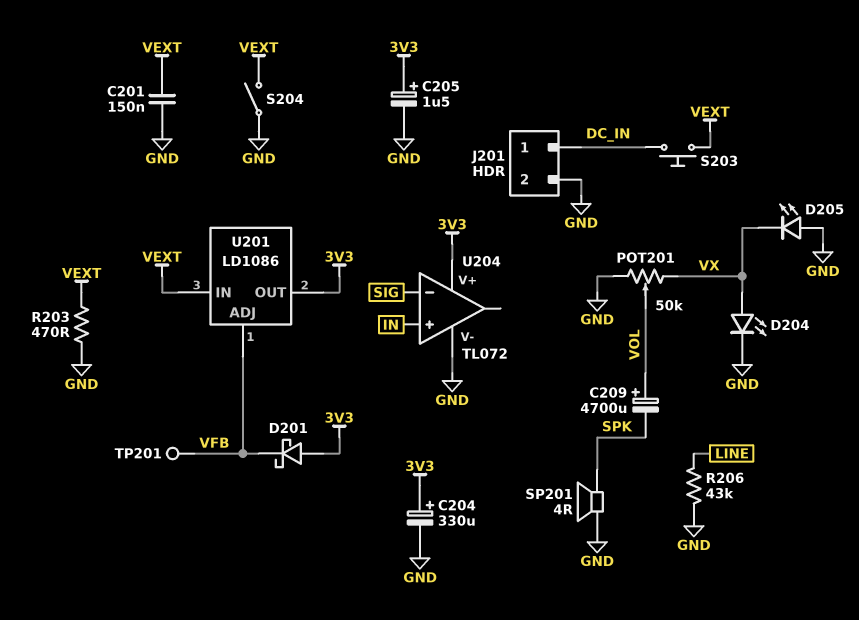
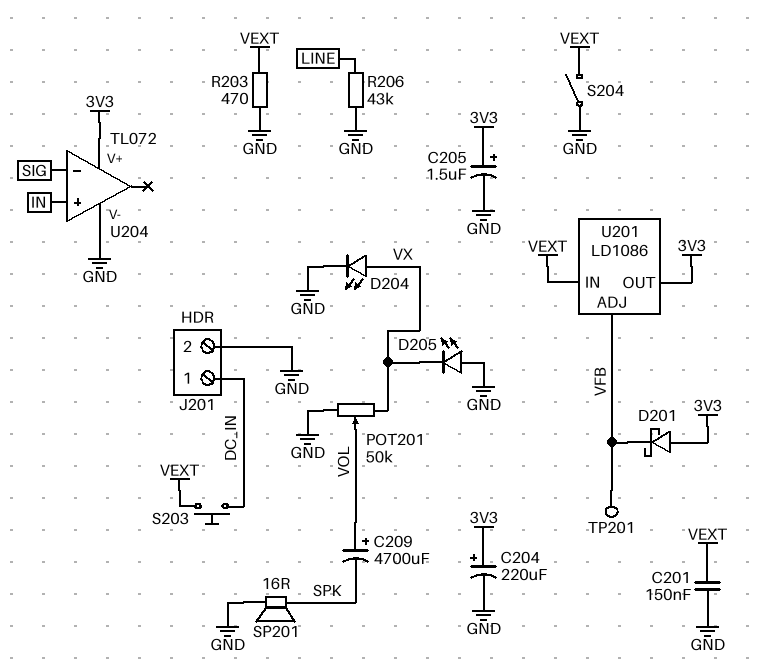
C204: 330uF (plus 3V3, minus GND) -> 220uF (plus 3V3, minus GND)
SP201: speaker 4R (GND, SPK) -> speaker 16R (GND, SPK)

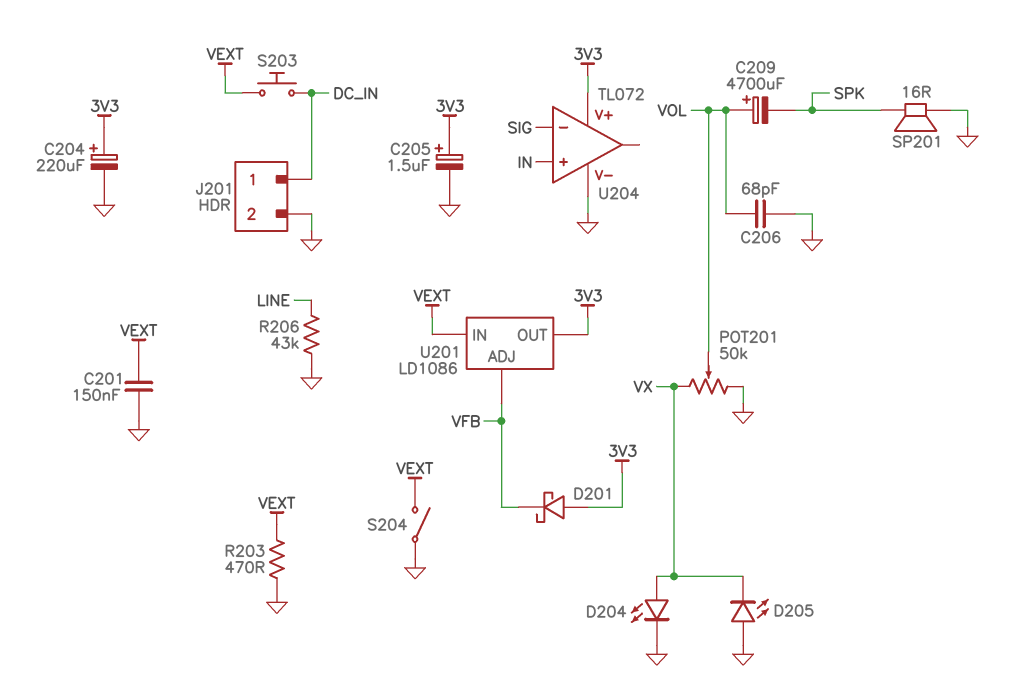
C206: none -> 68pF (GND, VOL)
TP201: test point (VFB) -> none

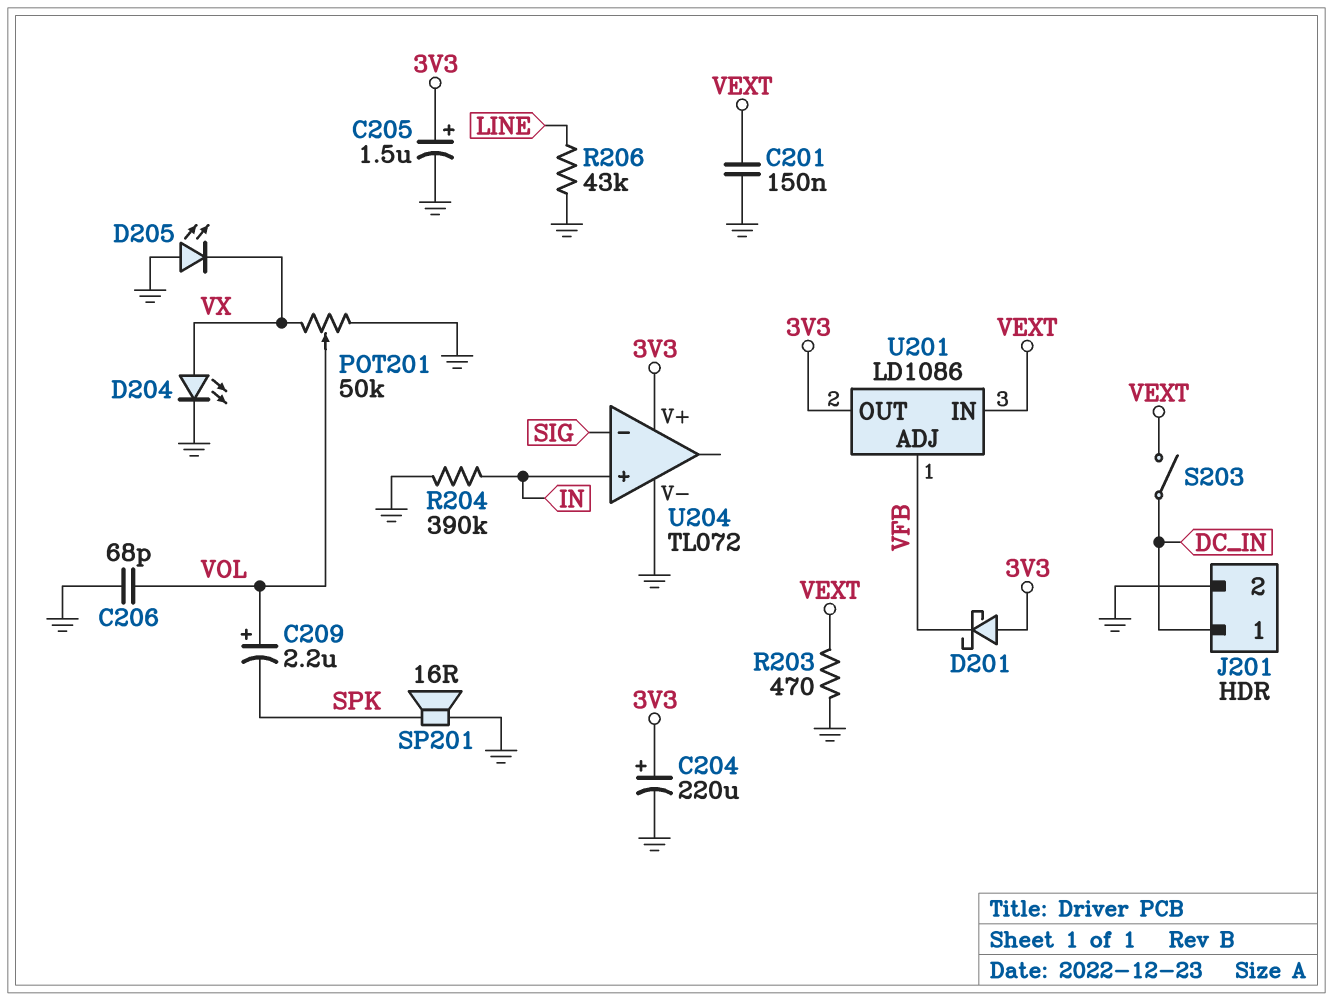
C209: 4700uF (plus VOL, minus SPK) -> 2.2uF (plus VOL, minus SPK)
R204: none -> 390k (GND, IN)
S203: button (DC_IN, VEXT) -> switch (DC_IN, VEXT)
S204: switch (GND, VEXT) -> none

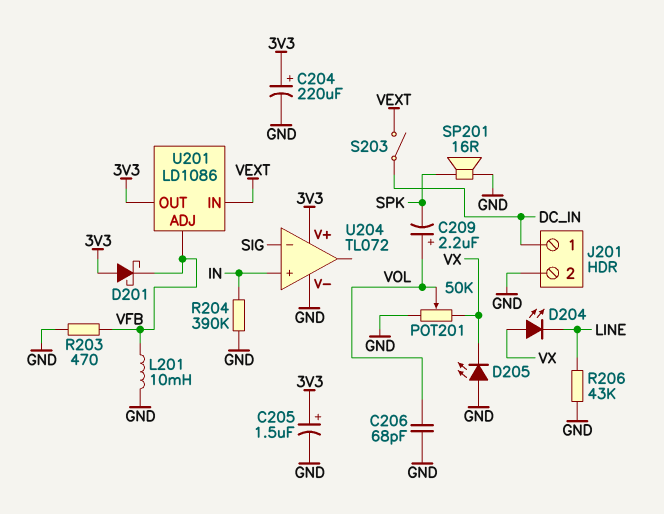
C201: 150nF (GND, VEXT) -> none
D204: LED (A VX, K GND) -> LED (A VX, K LINE)
L201: none -> 10mH (GND, VFB)
R203: 470 (GND, VEXT) -> 470 (GND, VFB)

